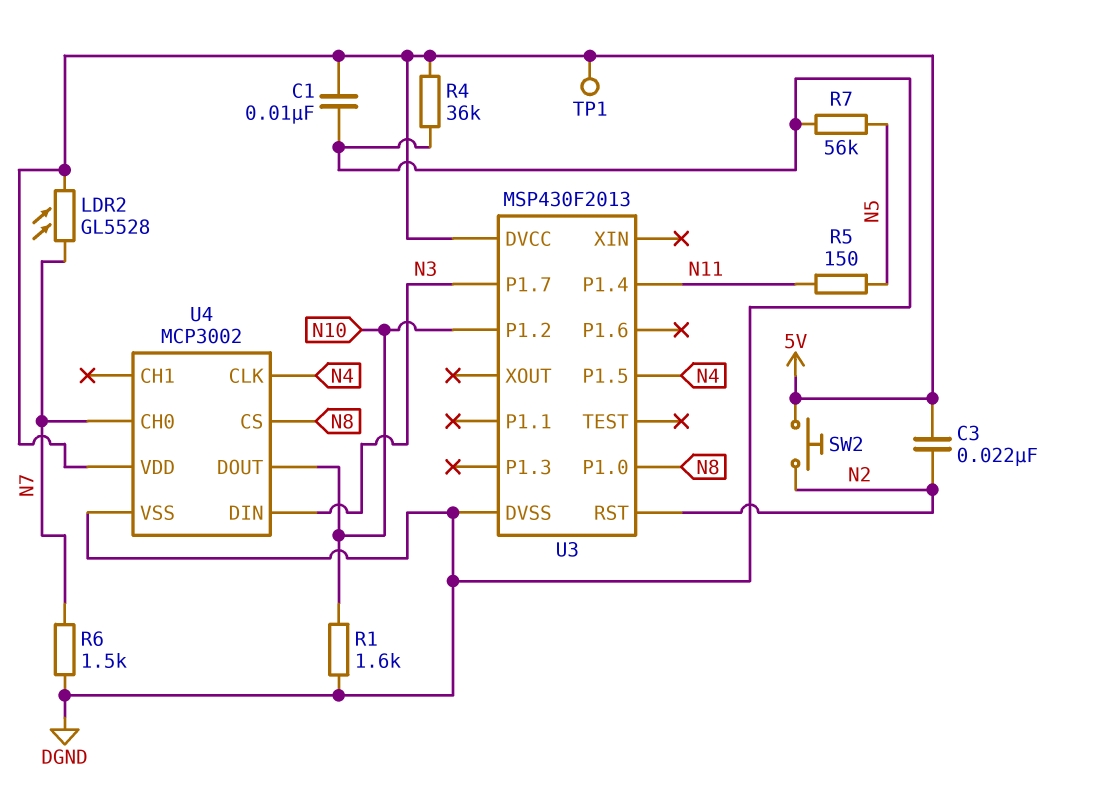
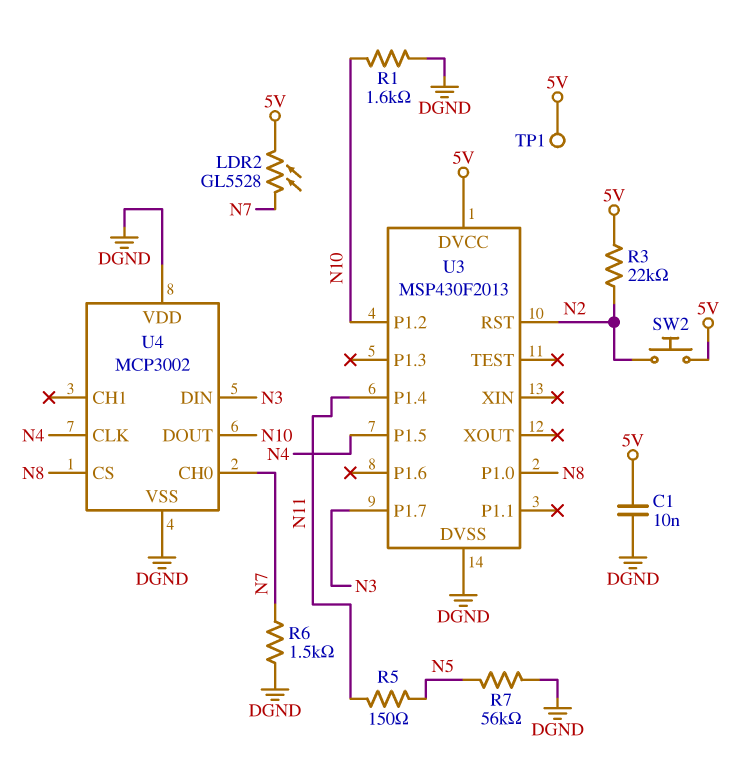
C3: 22nF (5V, N2) -> none
R3: none -> 22k (5V, N2)
R4: 36k (5V, DGND) -> none
U4 pin VDD: 5V -> DGND

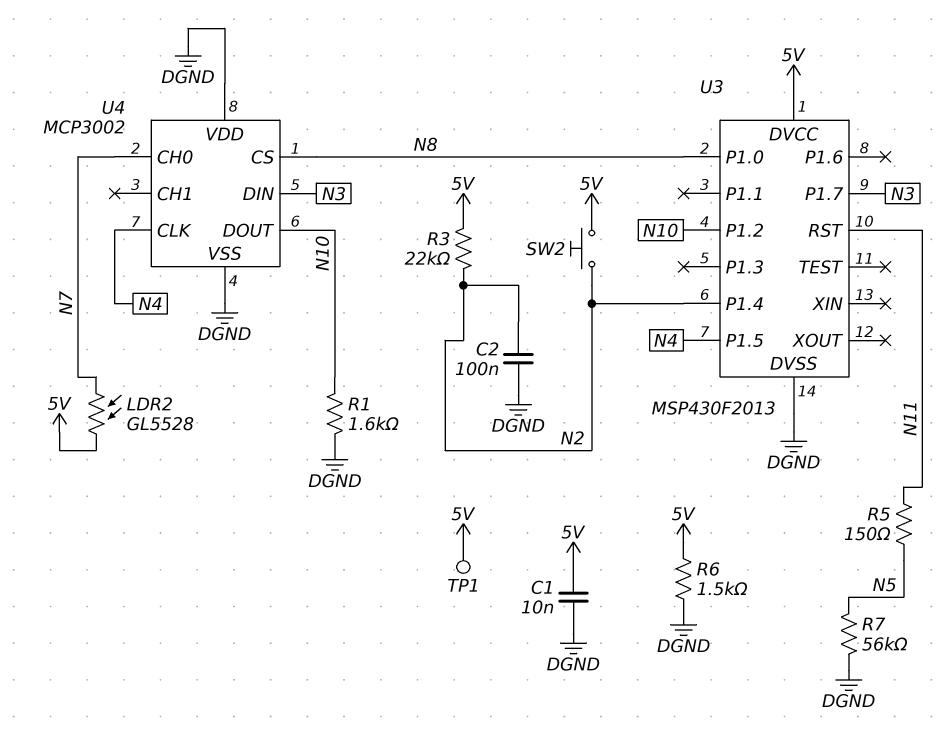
C2: none -> 100nF (DGND, N2)
R6: 1.5k (DGND, N7) -> 1.5k (5V, DGND)
U3 pin P1.4: N11 -> N2
U3 pin RST: N2 -> N11

